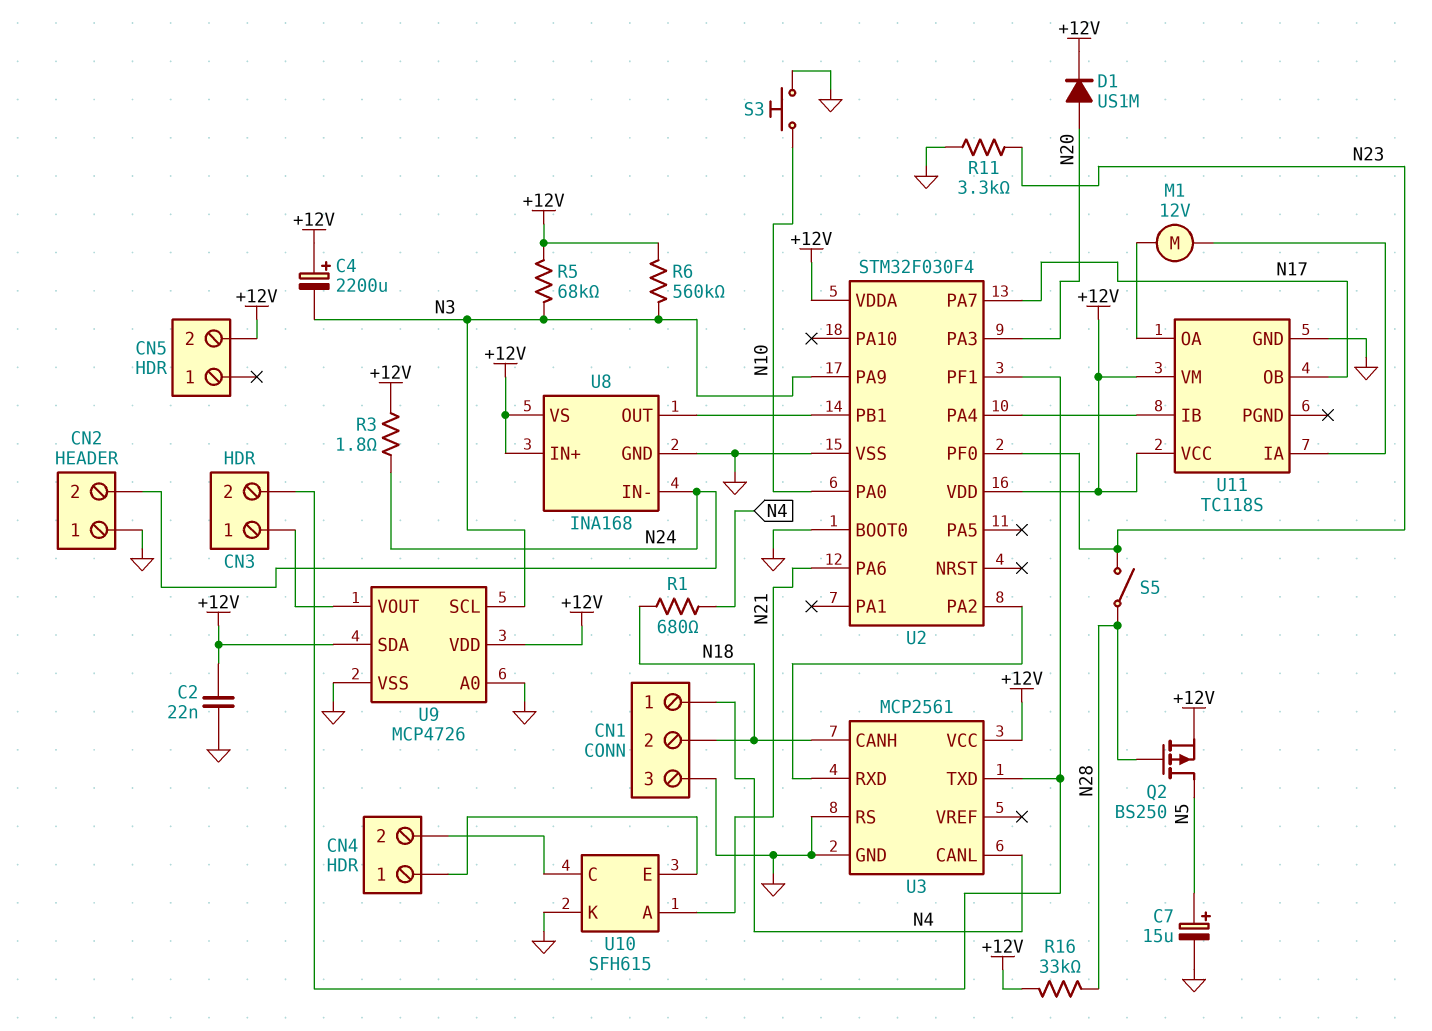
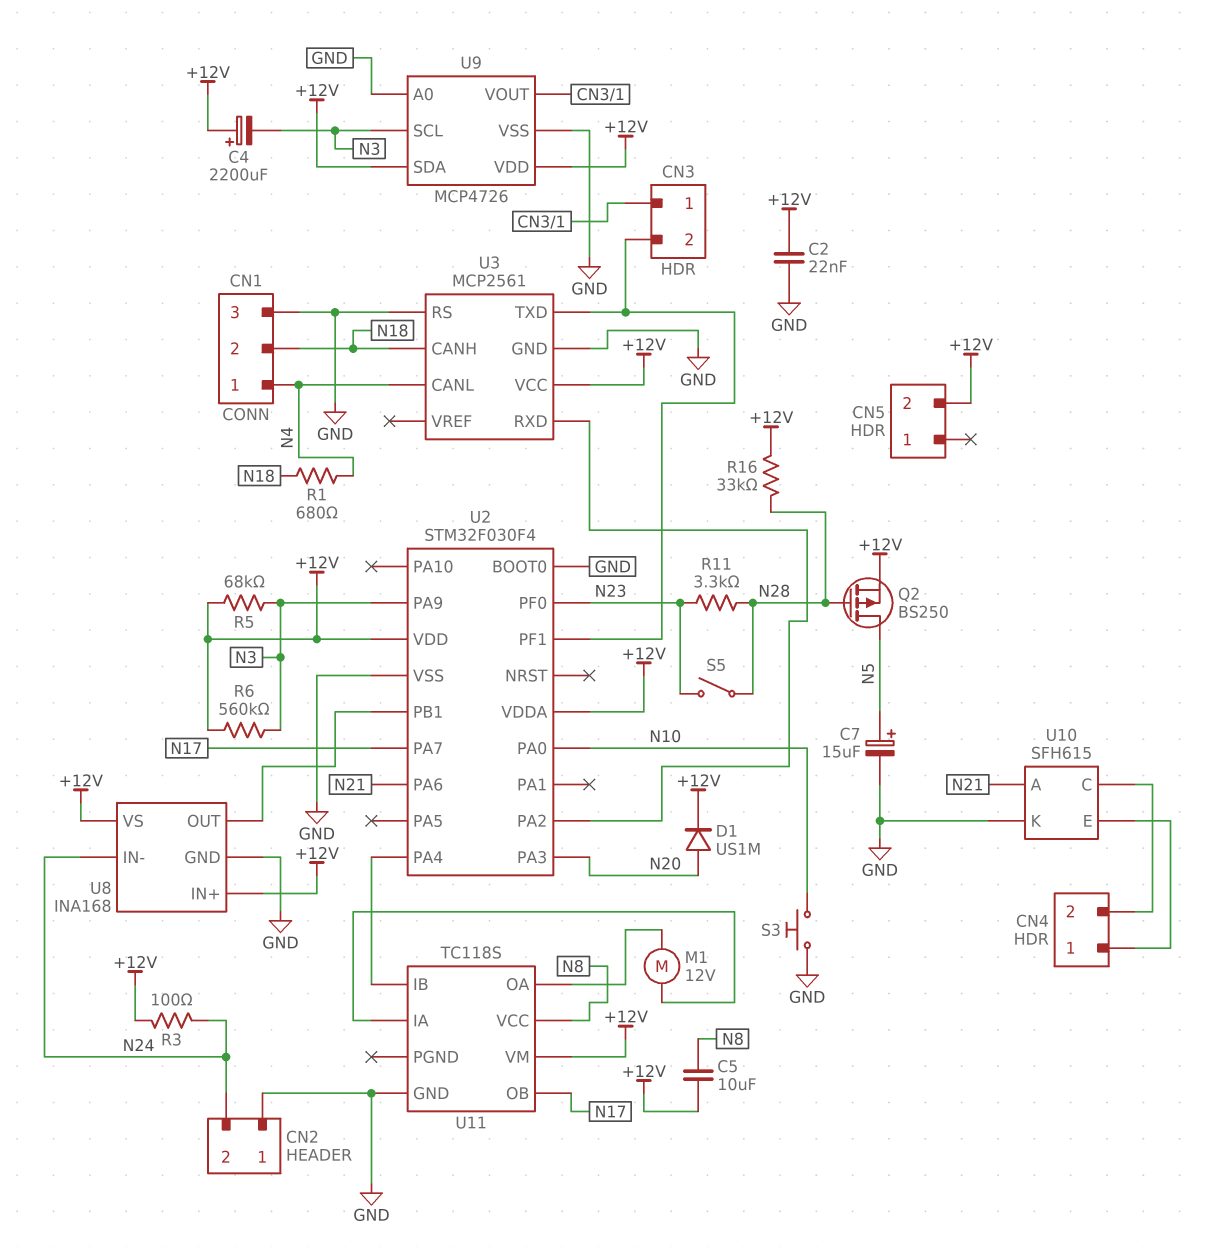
C5: none -> 10uF (+12V, N8)
R3: 1.8 (+12V, N24) -> 100 (+12V, N24)
R11: 3.3k (GND, N23) -> 3.3k (N23, N28)
U11 pin VCC: +12V -> N8

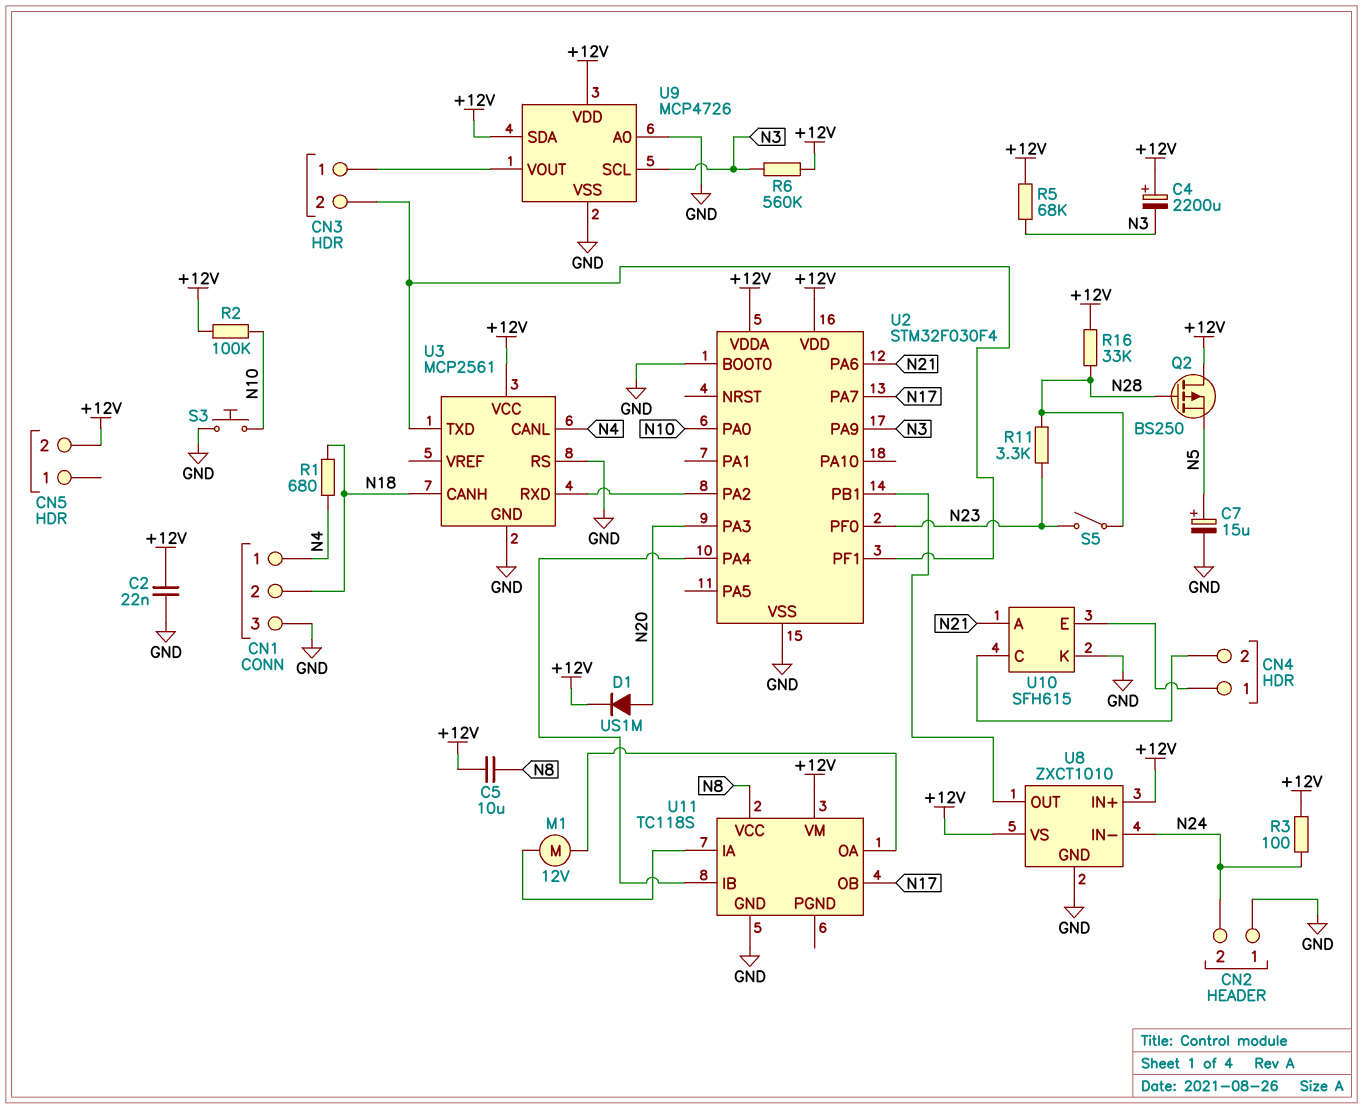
Q2: PMOS BS250 (G N28, D N5, S +12V) -> PMOS BS250 (G N28, D +12V, S N5)
R2: none -> 100k (+12V, N10)
U8: INA168 -> ZXCT1010

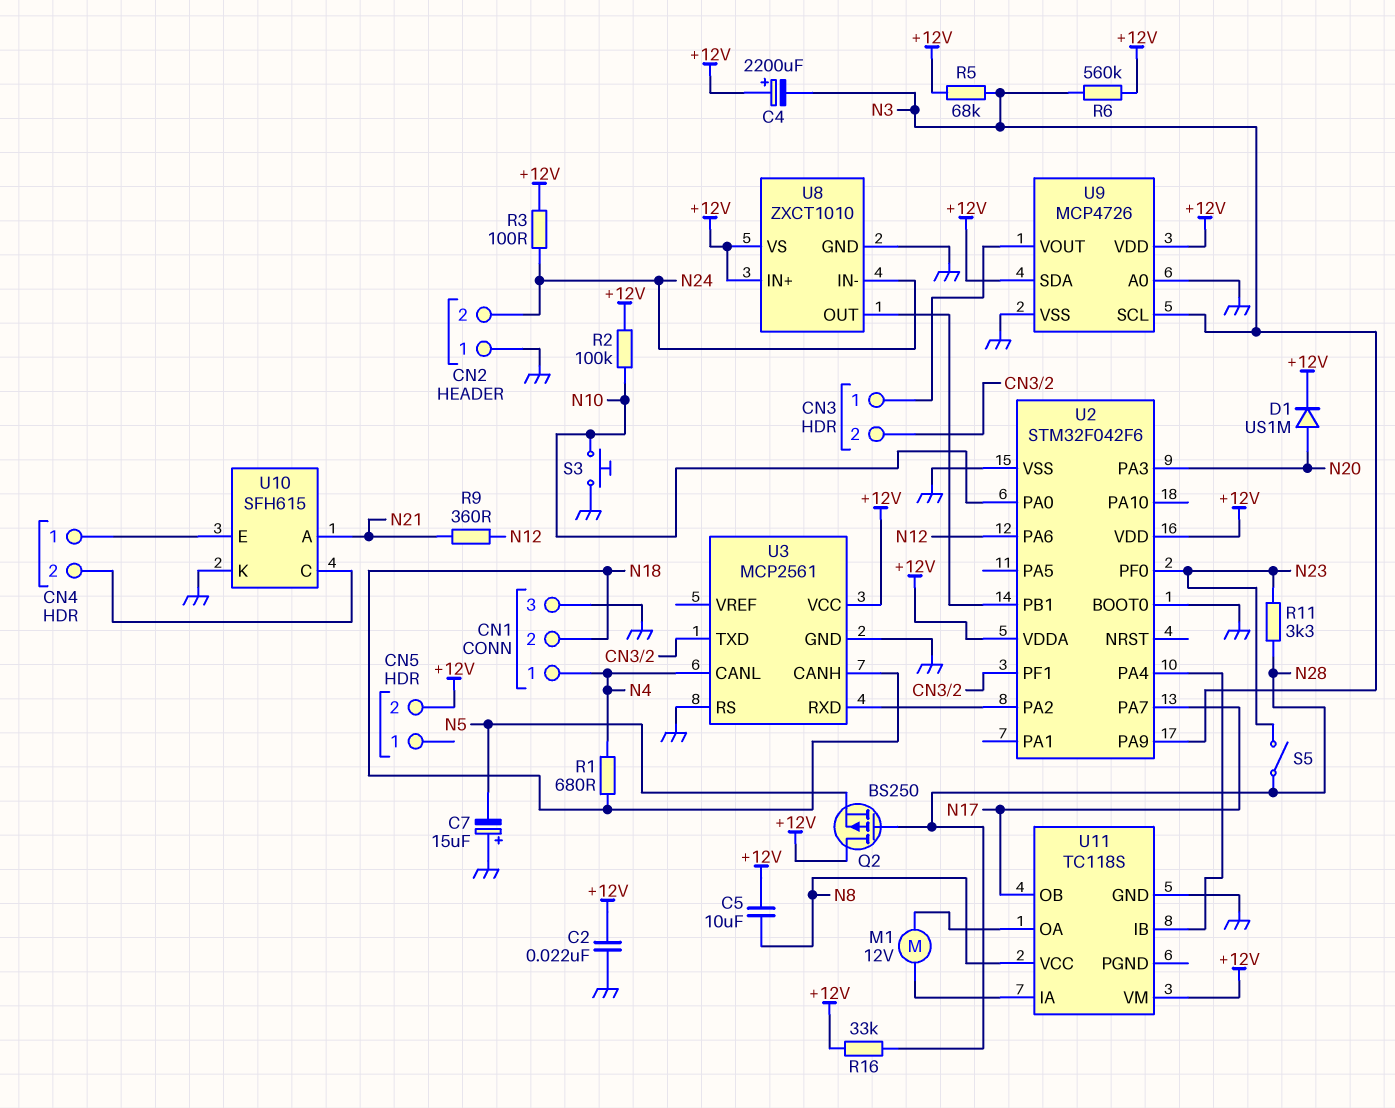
C7: 15uF (plus N5, minus GND) -> 15uF (plus GND, minus N5)
R9: none -> 360 (N12, N21)
U2: STM32F030F4 -> STM32F042F6
U2 pin PA6: N21 -> N12

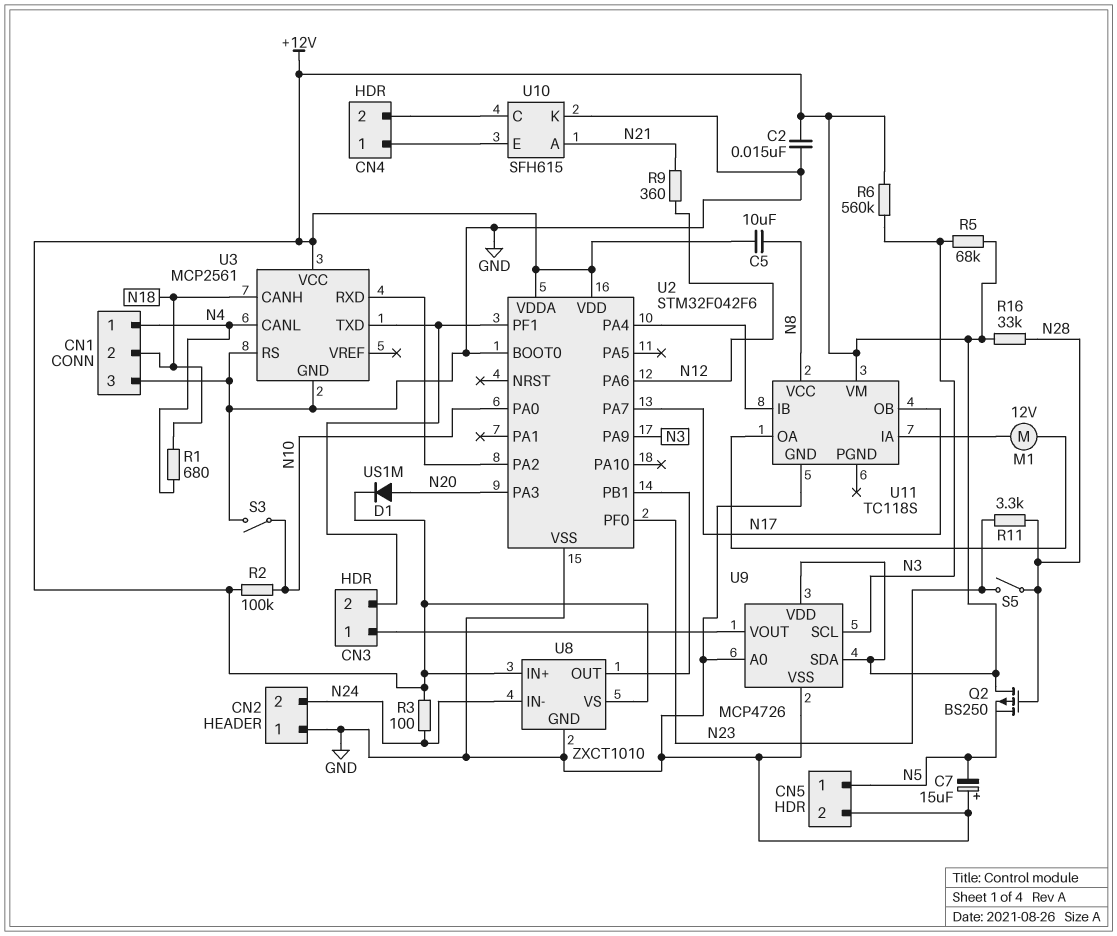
C2: 22nF (+12V, GND) -> 15nF (+12V, GND)
C4: 2200uF (plus +12V, minus N3) -> none
CN5 pin 1: none -> N5
CN5 pin 2: +12V -> GND
S3: button (GND, N10) -> switch (GND, N10)

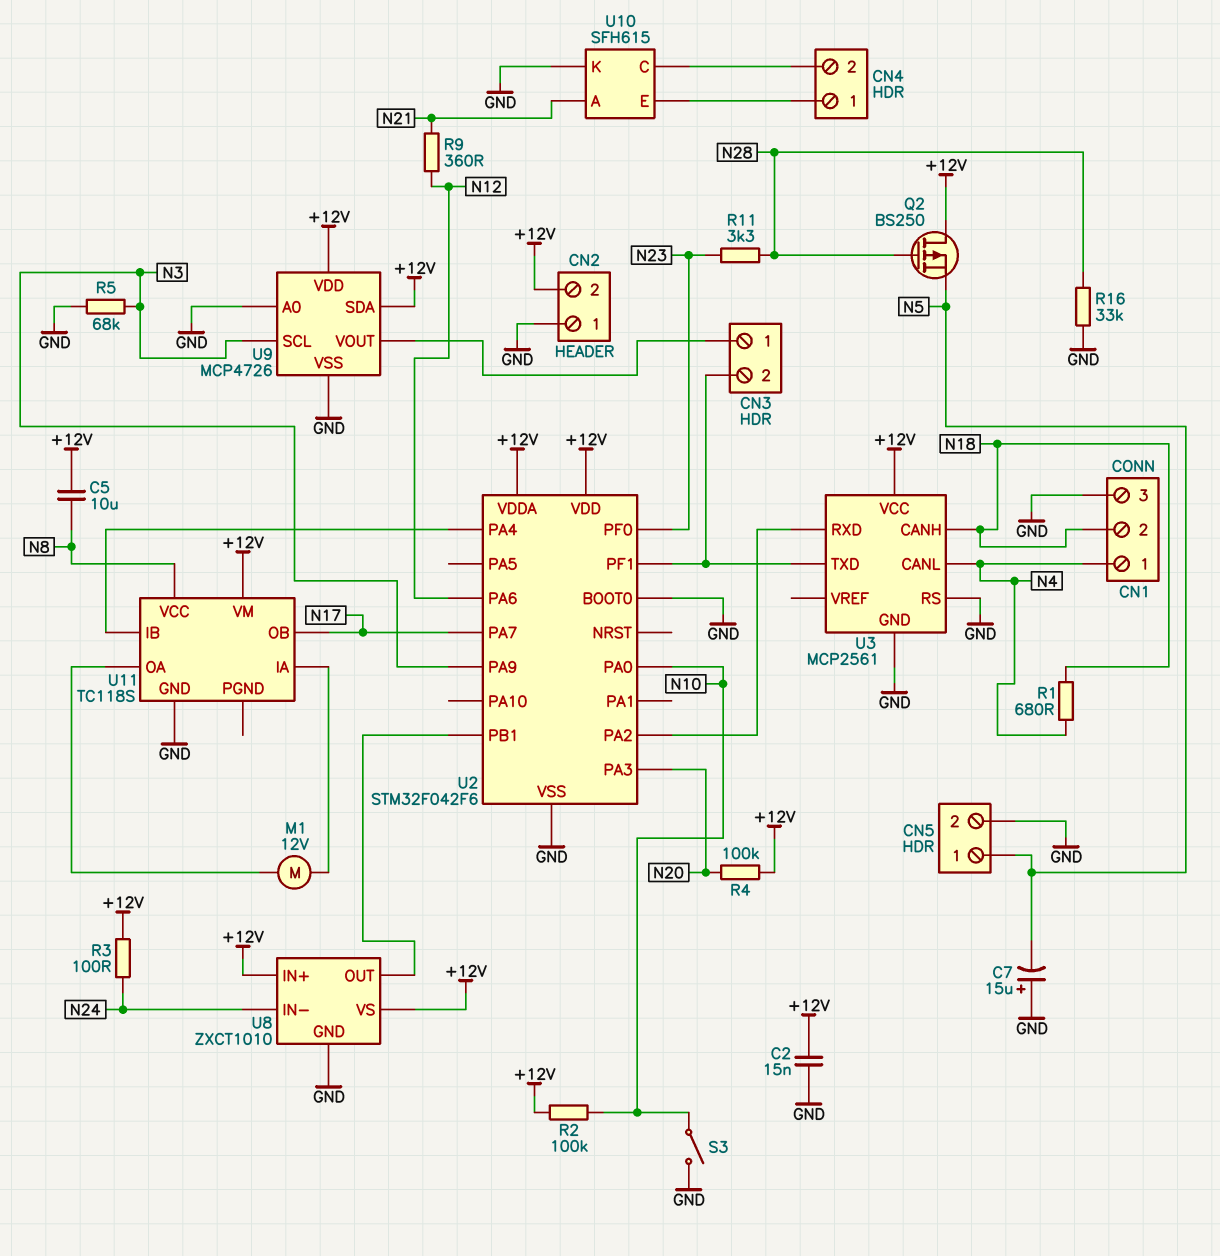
CN2 pin 2: N24 -> +12V
D1: diode US1M (A N20, K +12V) -> none
R4: none -> 100k (+12V, N20)
R5: 68k (+12V, N3) -> 68k (GND, N3)
R6: 560k (+12V, N3) -> none
R16: 33k (+12V, N28) -> 33k (GND, N28)
S5: switch (N23, N28) -> none

